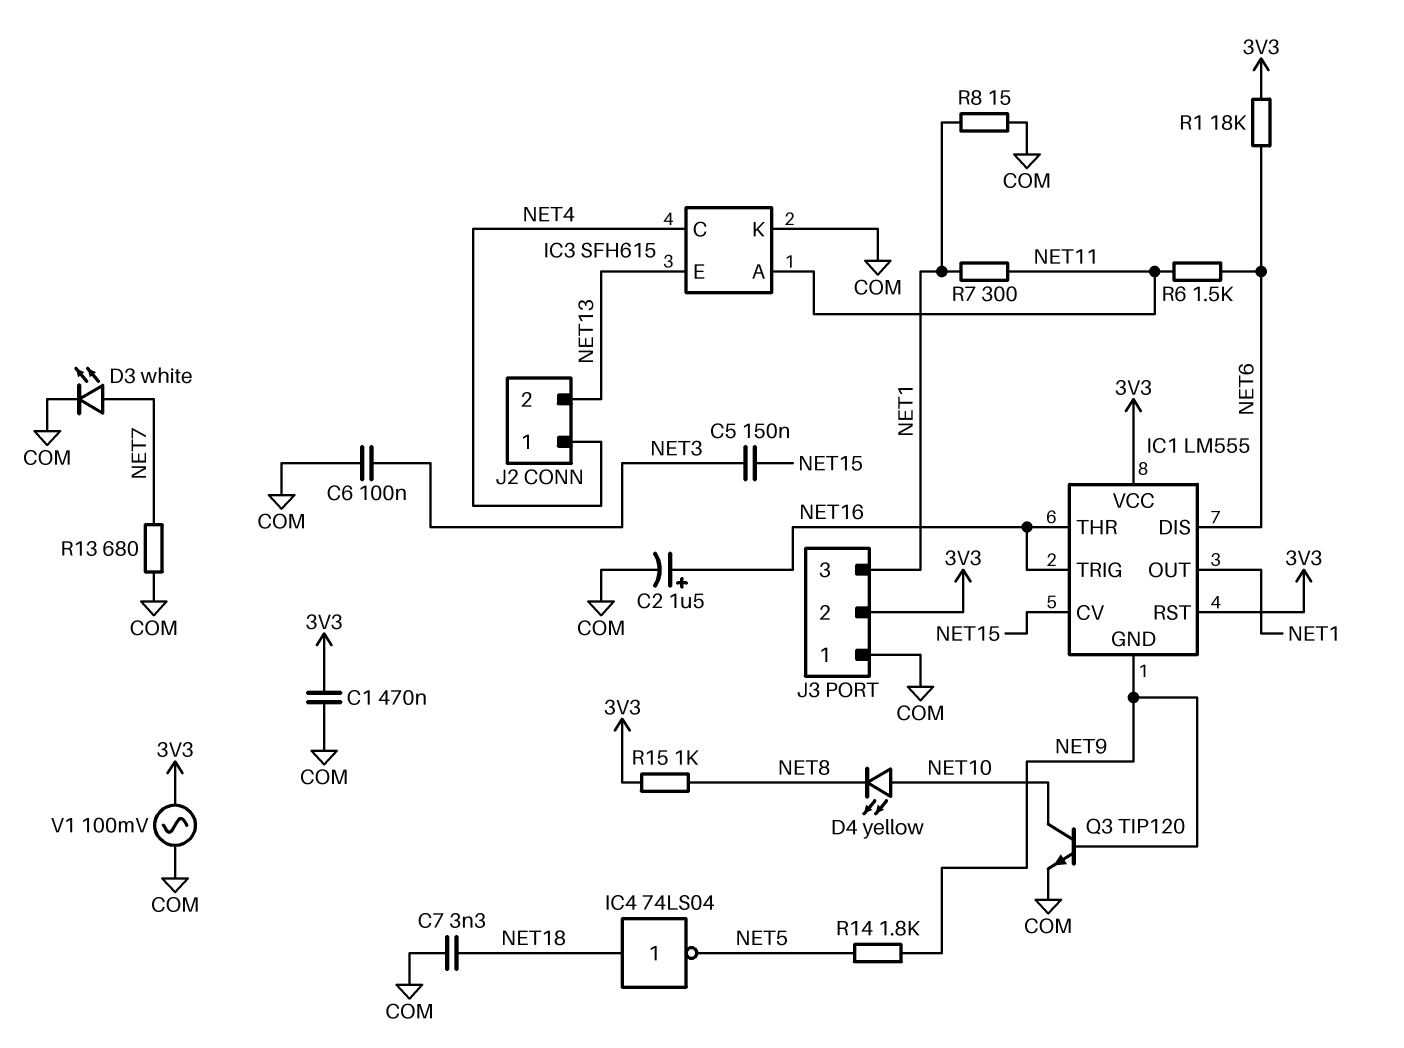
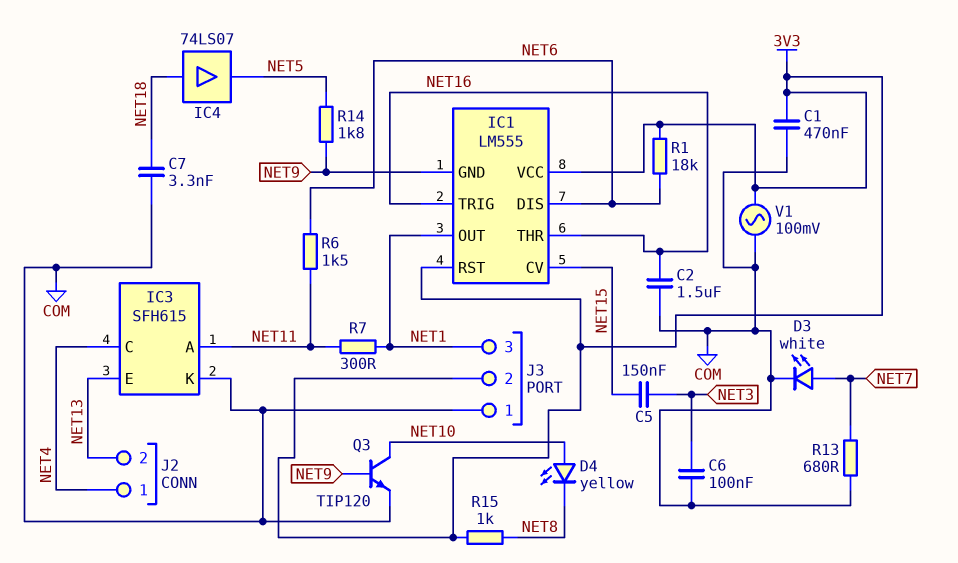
C2: 1.5uF (plus NET16, minus COM) -> 1.5uF (COM, NET16)
IC4: NOT 74LS04 (in NET18, out NET5) -> buffer 74LS07 (in NET18, out NET5)
R8: 15 (COM, NET1) -> none

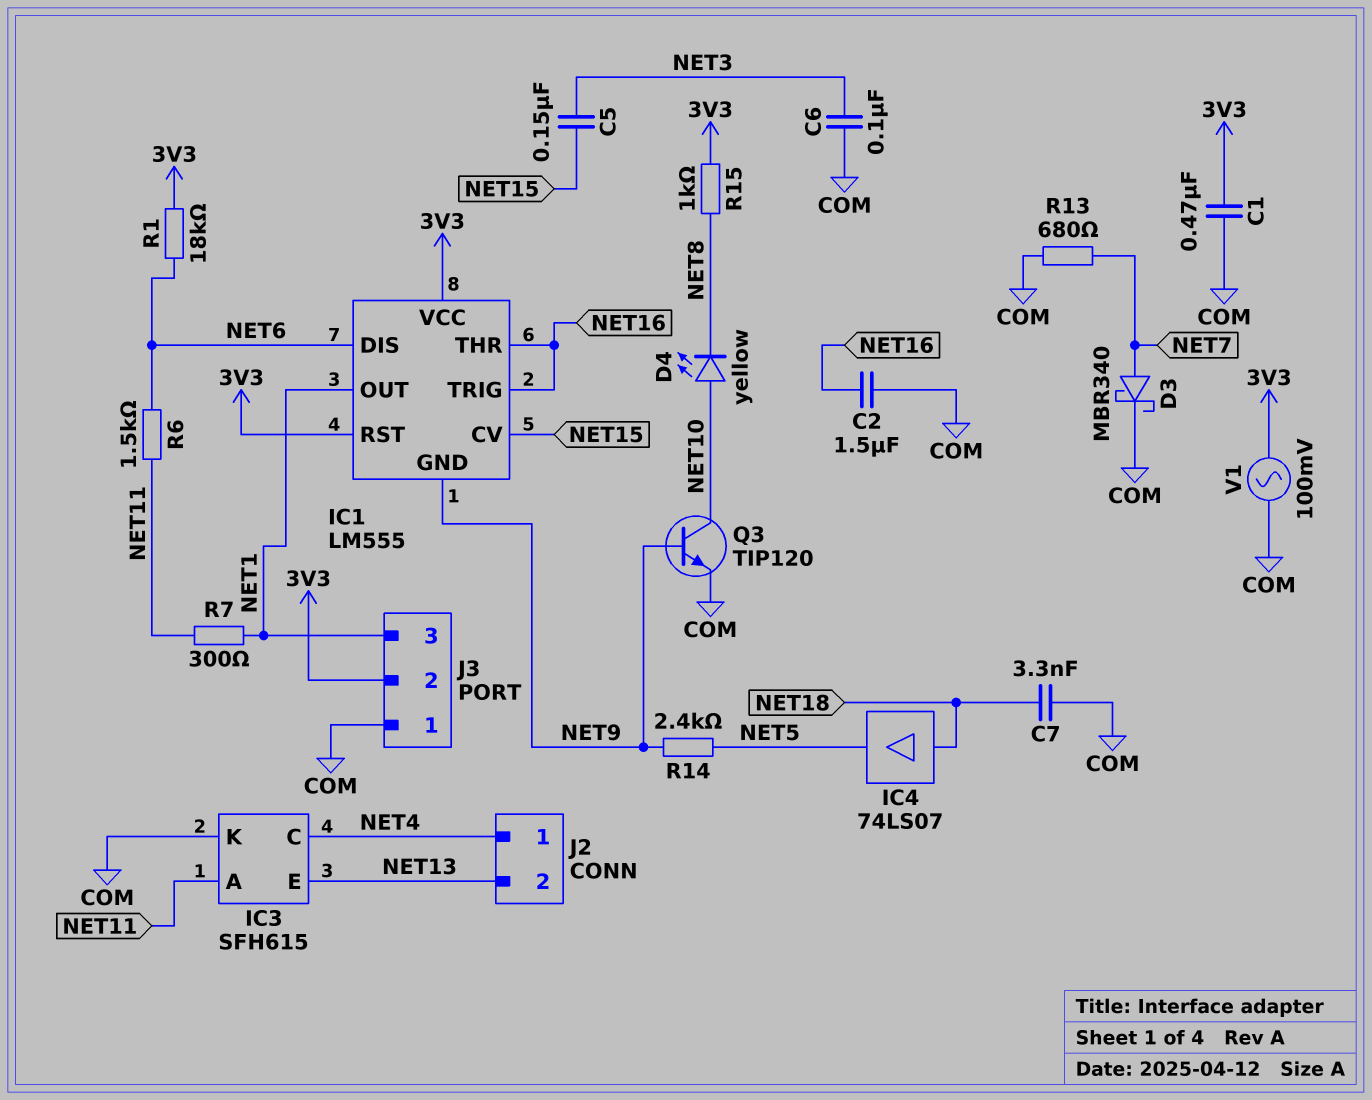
D3: LED white (A NET7, K COM) -> schottky MBR340 (A NET7, K COM)
R14: 1.8k (NET5, NET9) -> 2.4k (NET5, NET9)

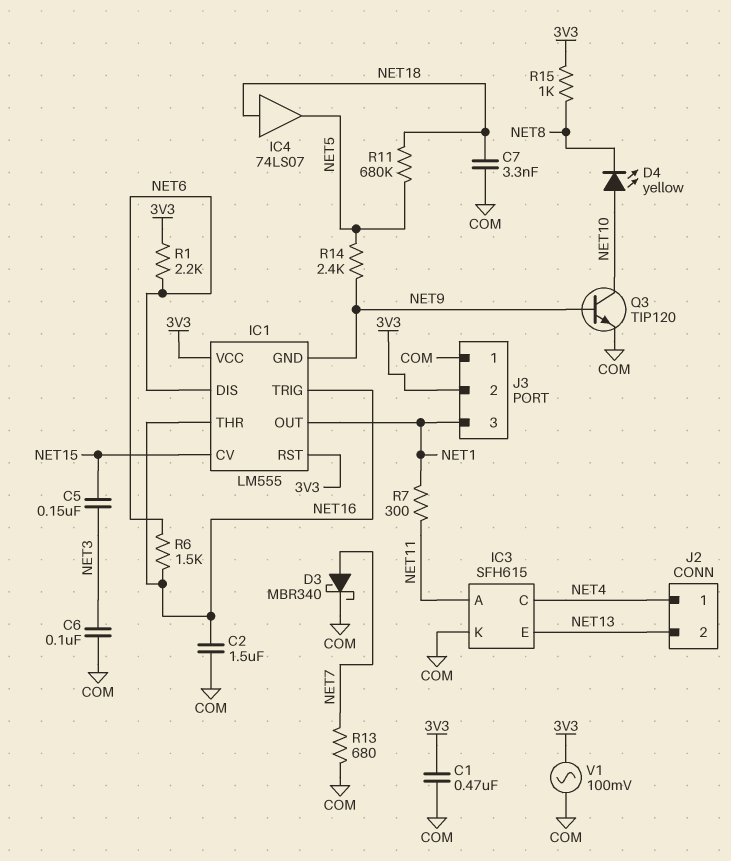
R1: 18k (3V3, NET6) -> 2.2k (3V3, NET6)
R6: 1.5k (NET6, NET11) -> 1.5k (NET6, NET16)
R11: none -> 680k (NET5, NET18)

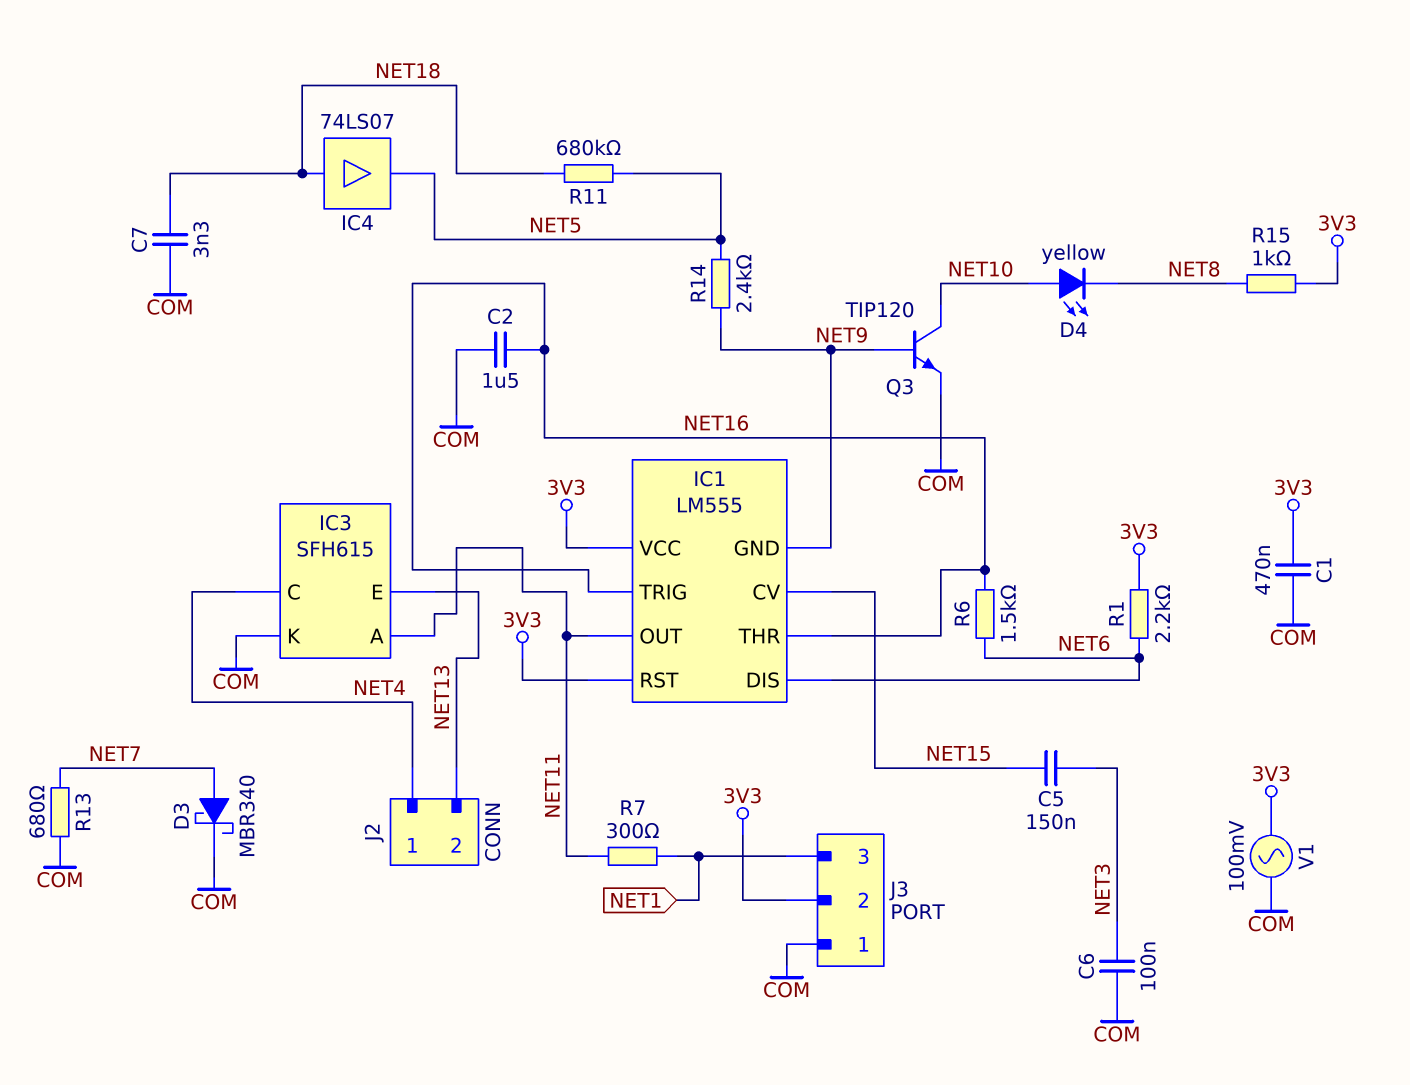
IC1 pin OUT: NET1 -> NET11

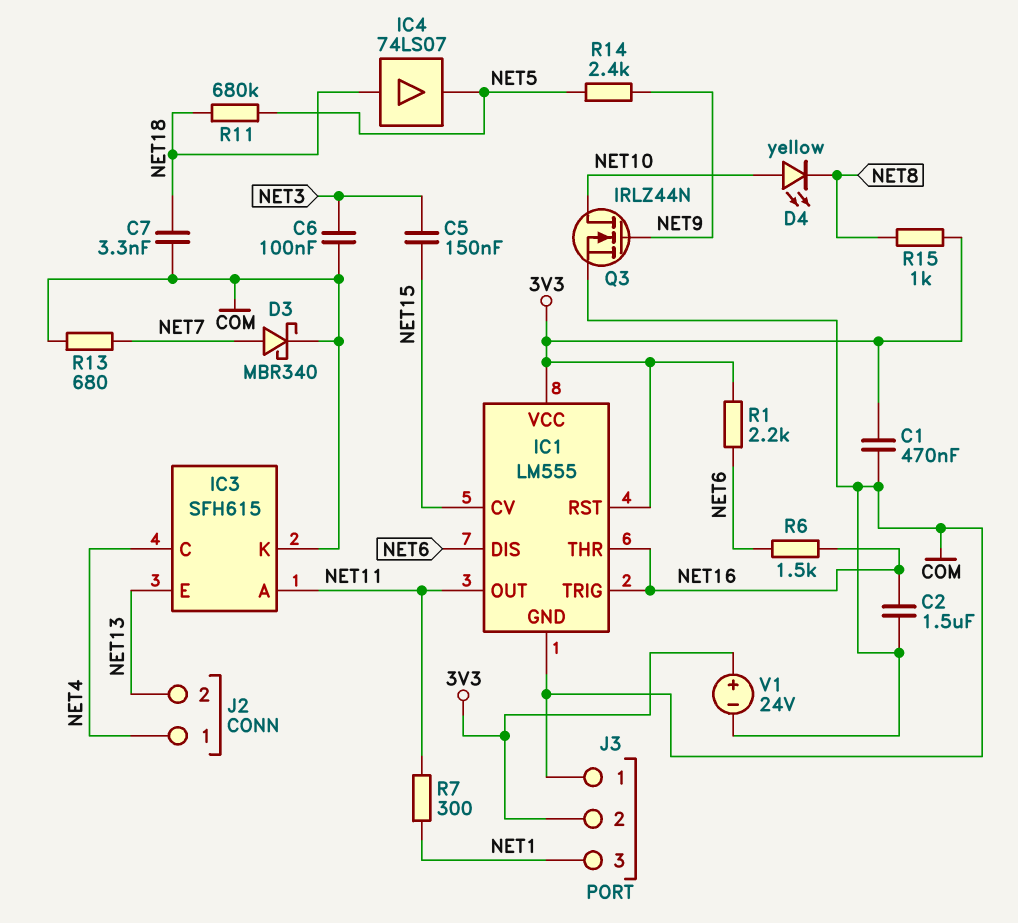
IC1 pin GND: NET9 -> COM
Q3: NPN TIP120 (B NET9, C NET10, E COM) -> NMOS IRLZ44N (G NET9, D NET10, S COM)
V1: AC 100mV (3V3, COM) -> 24V (plus 3V3, minus COM)

